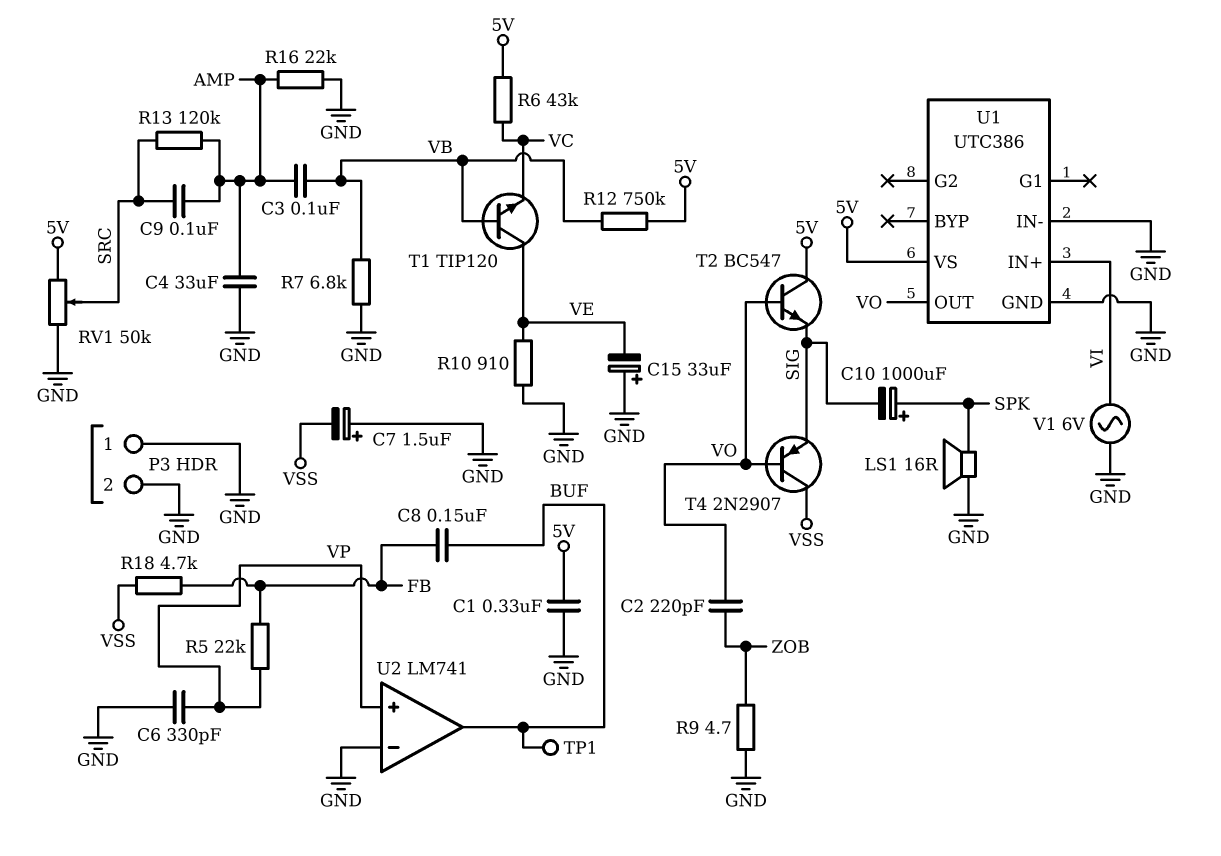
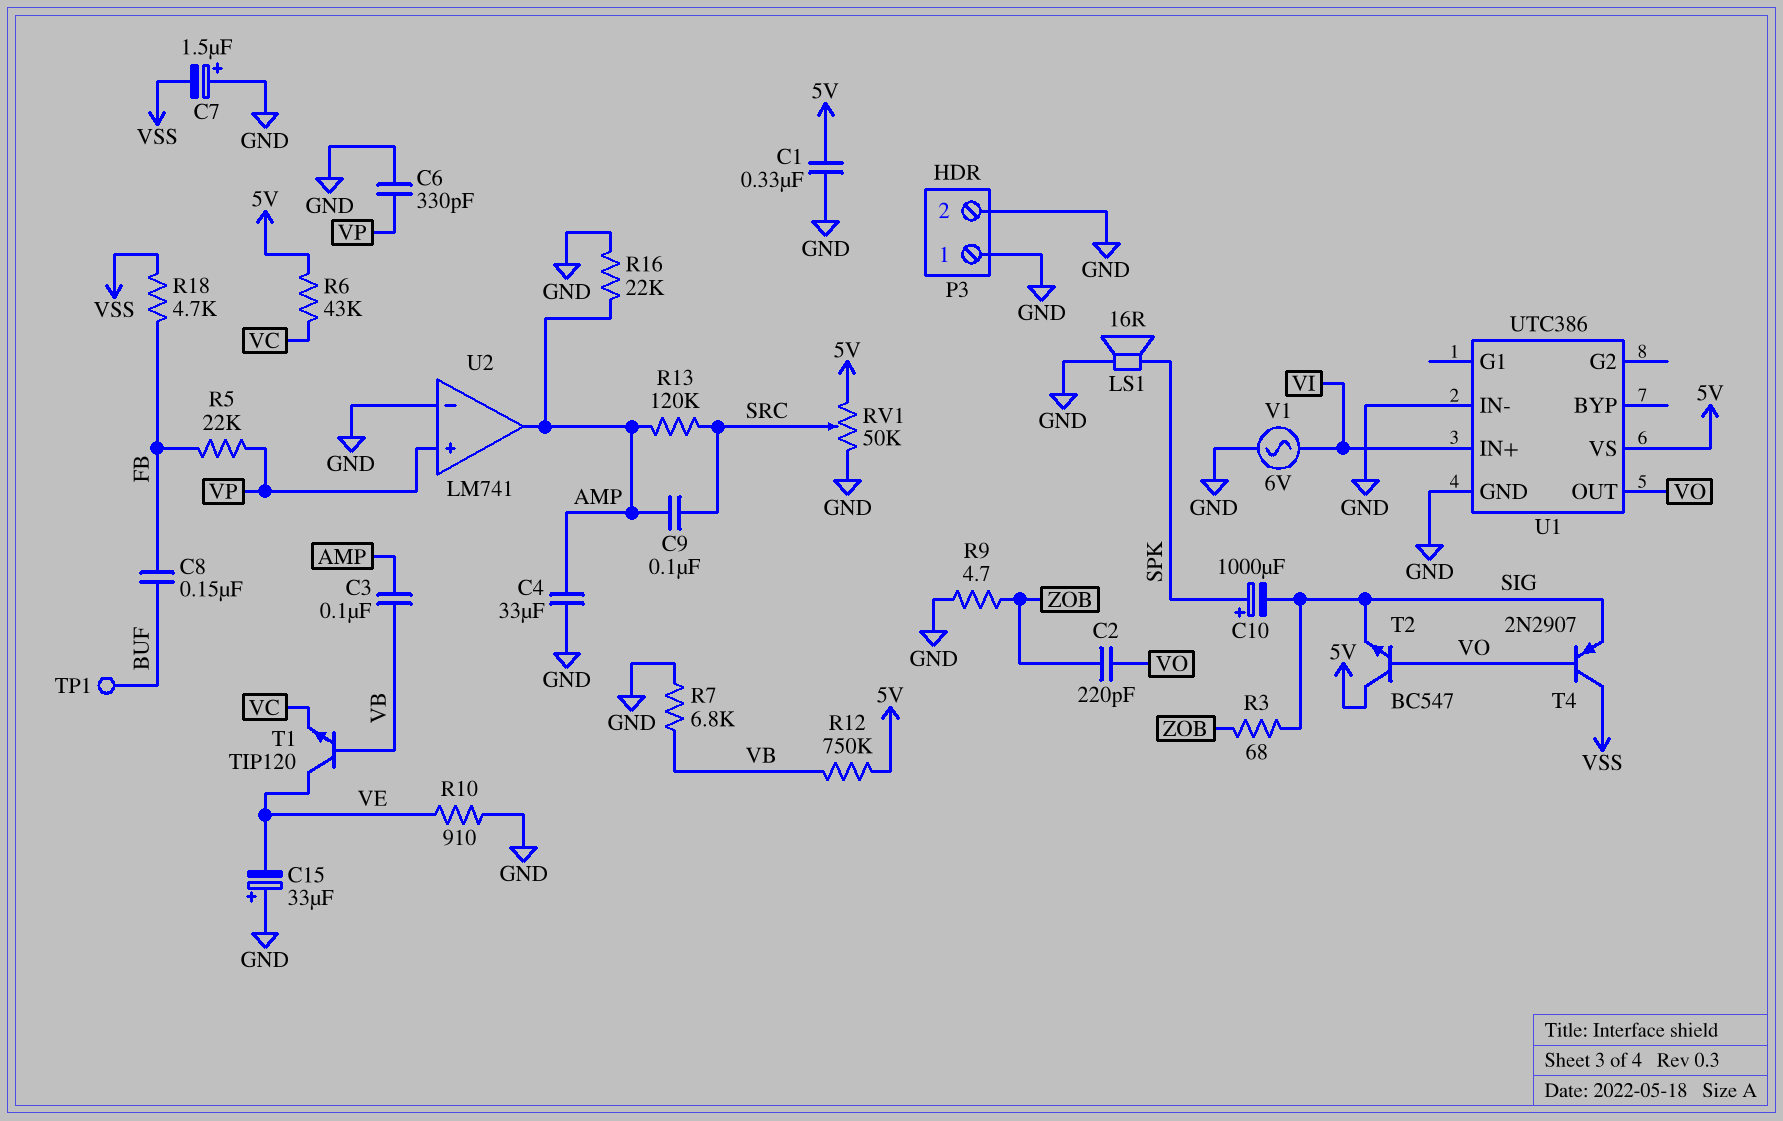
R3: none -> 68 (SIG, ZOB)
U2 pin out: BUF -> AMP

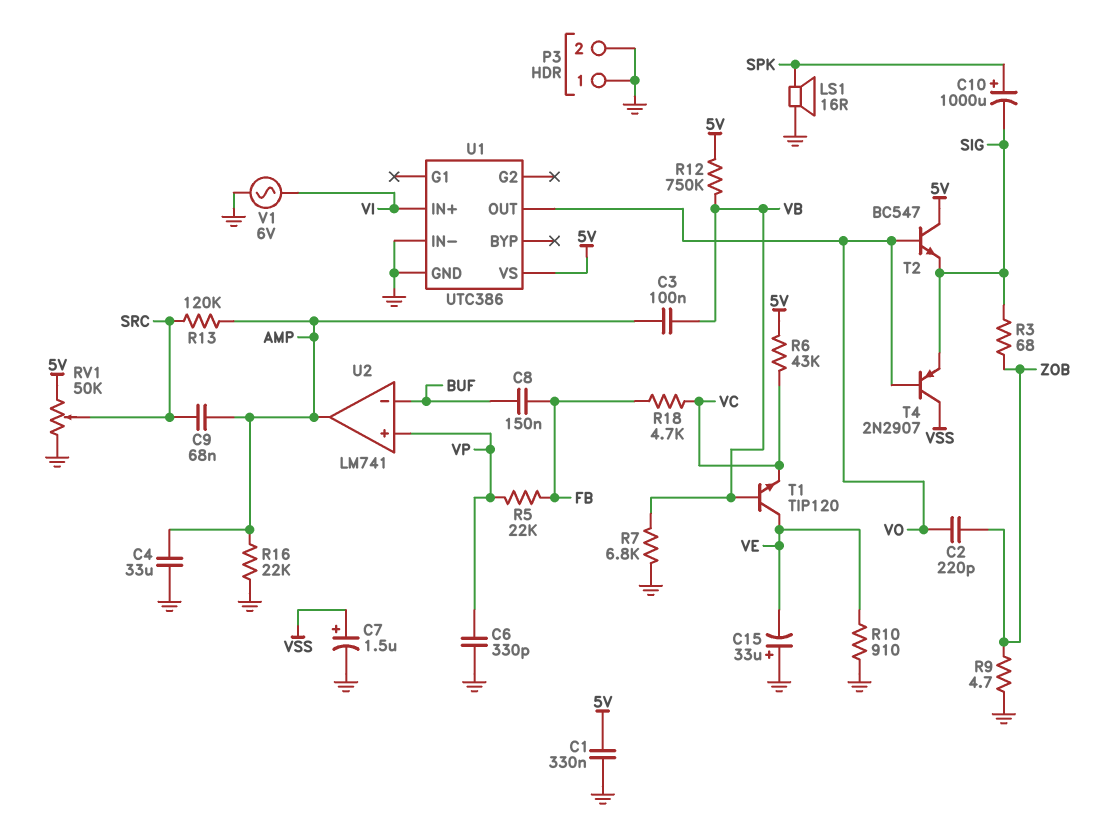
C7: 1.5uF (plus GND, minus VSS) -> 1.5uF (plus VSS, minus GND)
C9: 100nF (AMP, SRC) -> 68nF (AMP, SRC)
R18: 4.7k (FB, VSS) -> 4.7k (FB, VC)
TP1: test point (BUF) -> none
U2 pin in-: GND -> BUF

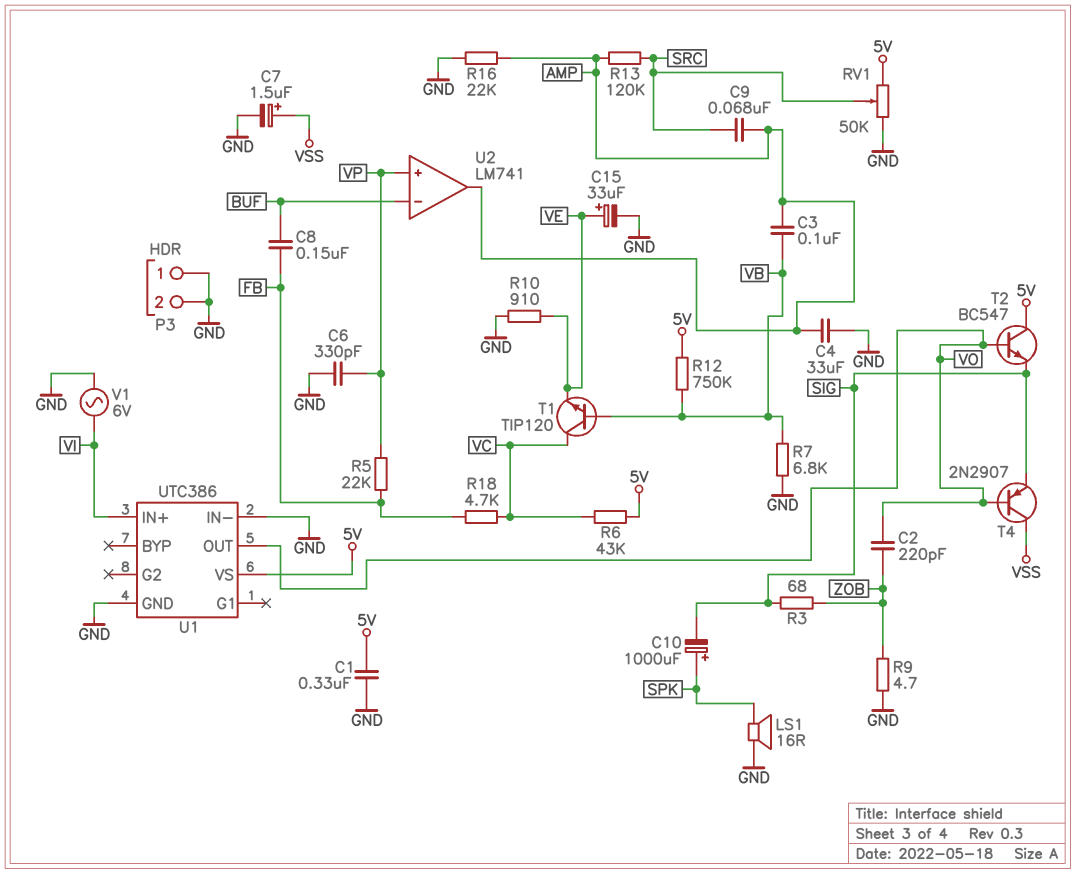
C15: 33uF (plus GND, minus VE) -> 33uF (plus VE, minus GND)
T1: NPN TIP120 (B VB, C VE, E VC) -> NPN TIP120 (B VB, C VC, E VE)

